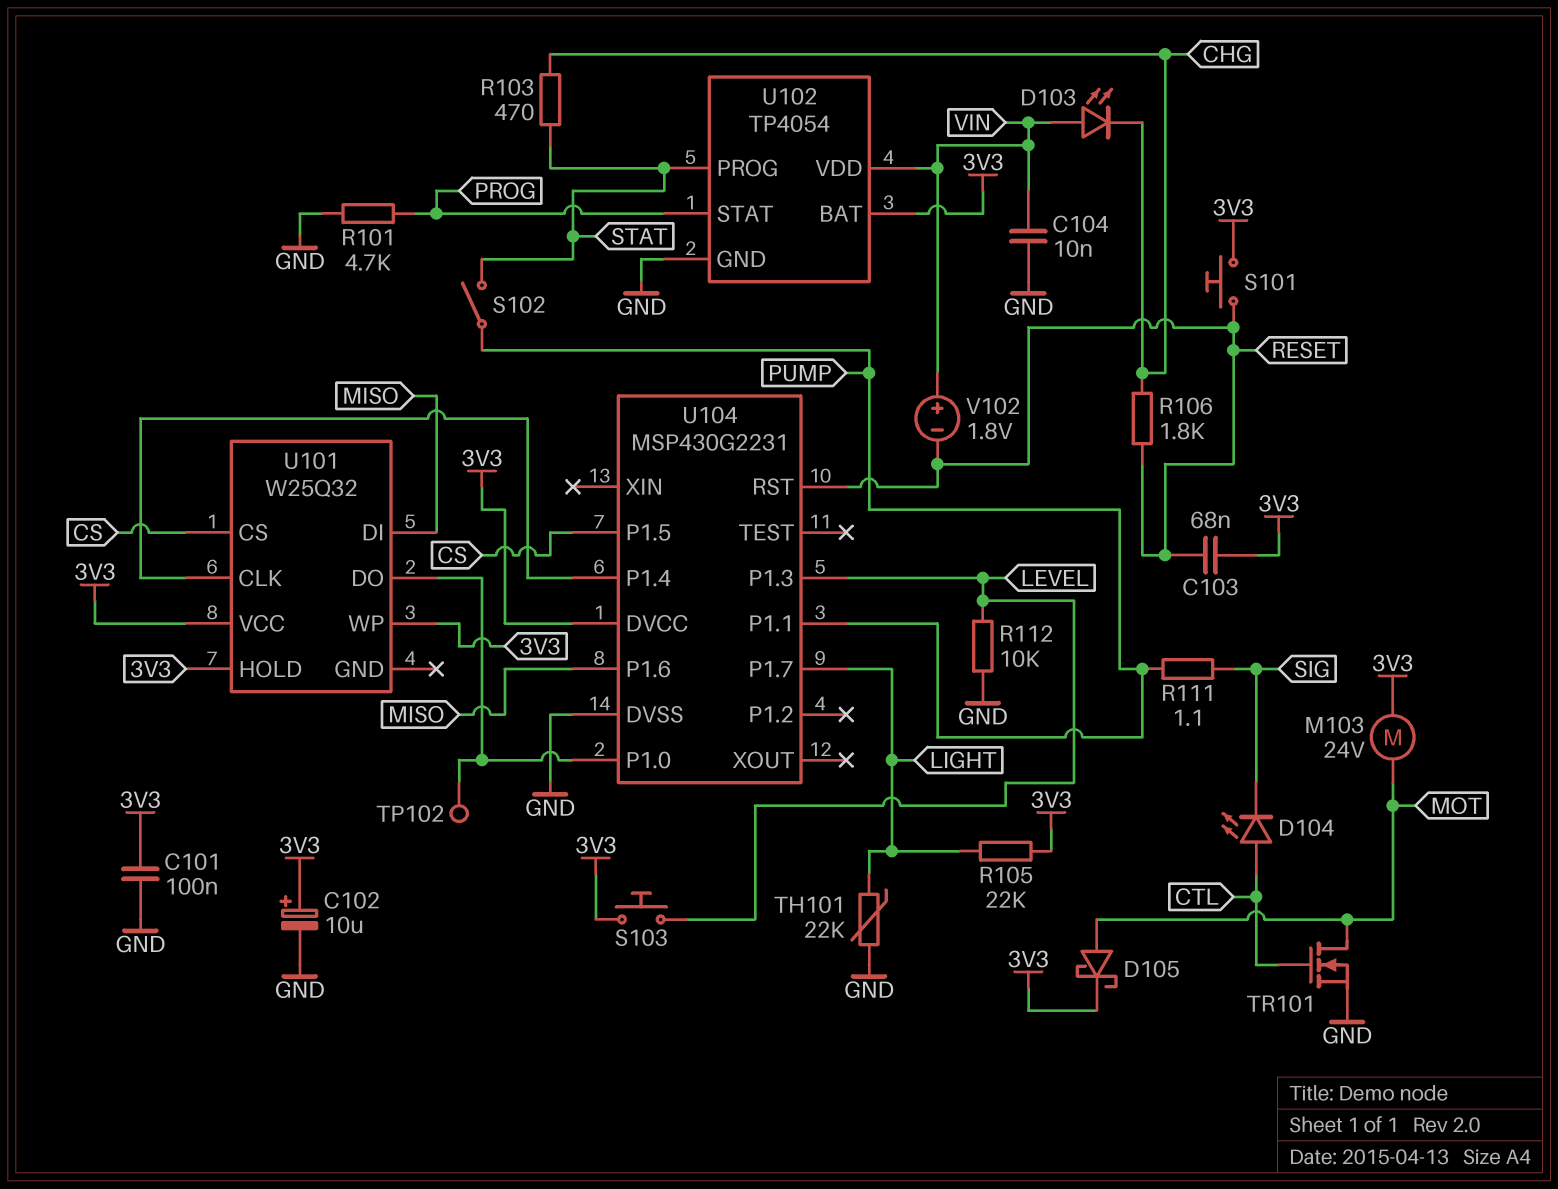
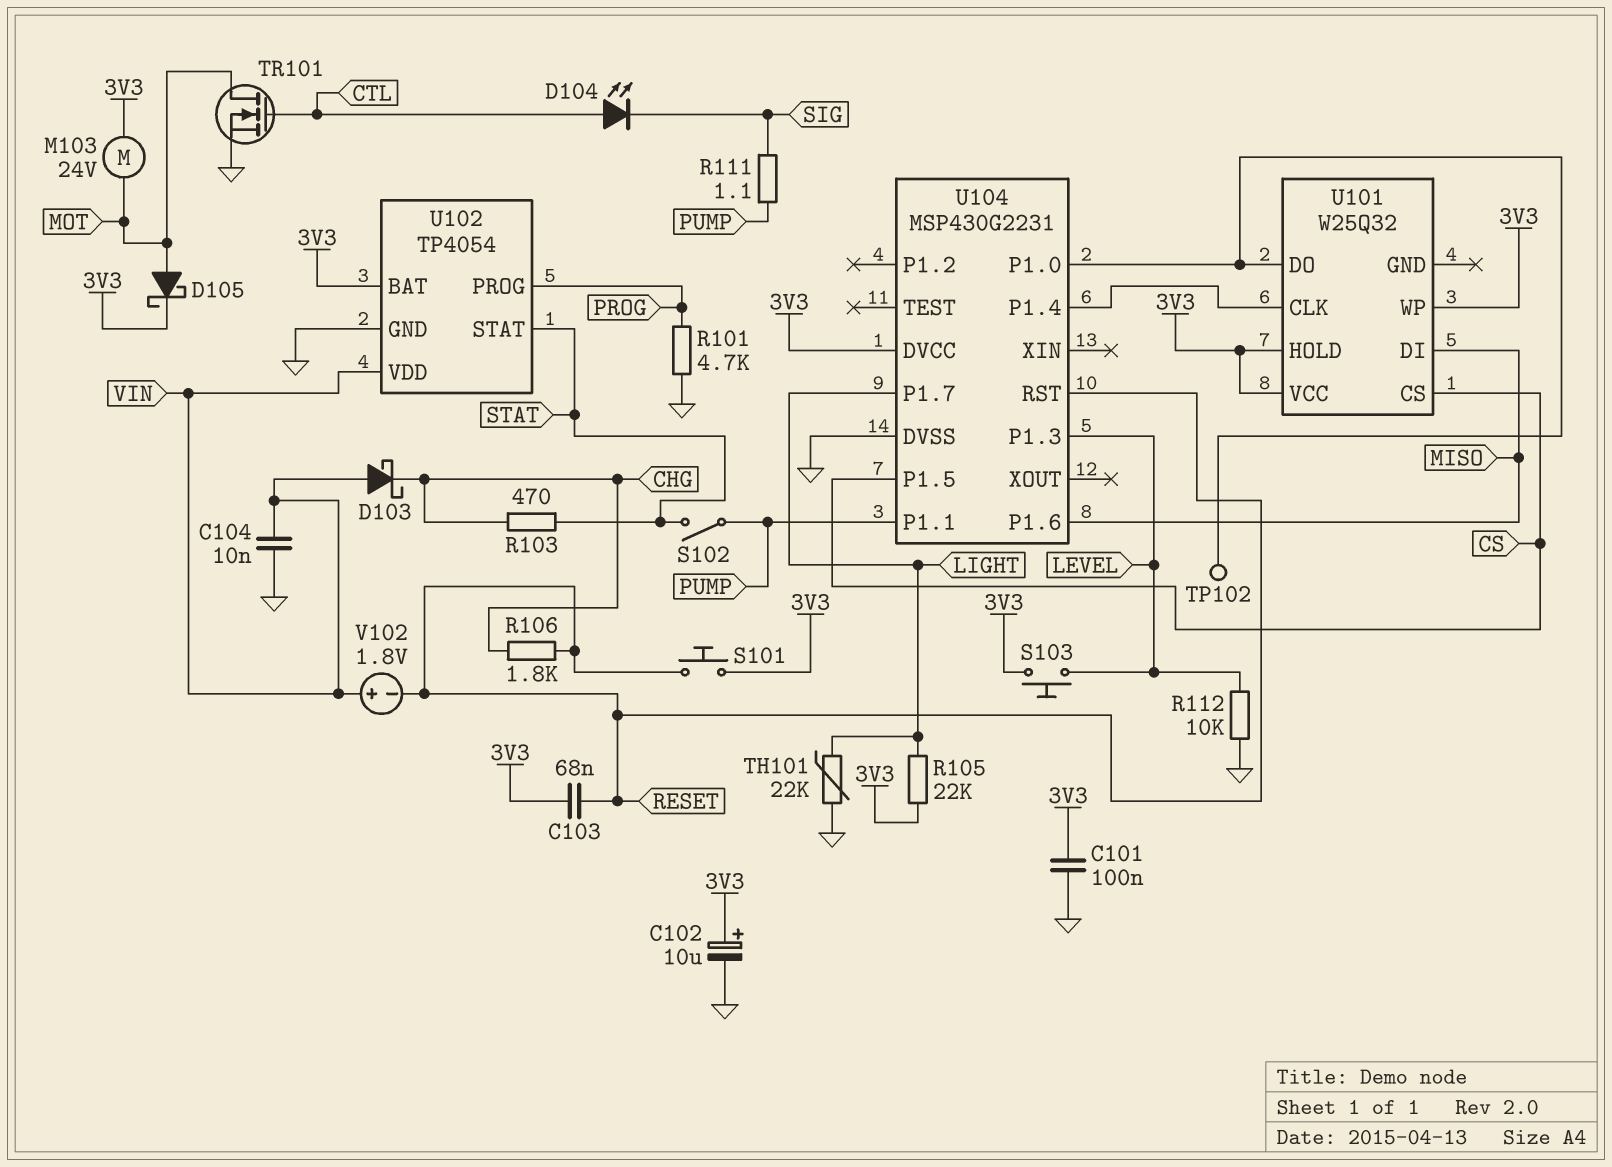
D103: LED (A VIN, K CHG) -> schottky (A VIN, K CHG)
U102 pin PROG: STAT -> PROG
U102 pin STAT: PROG -> STAT

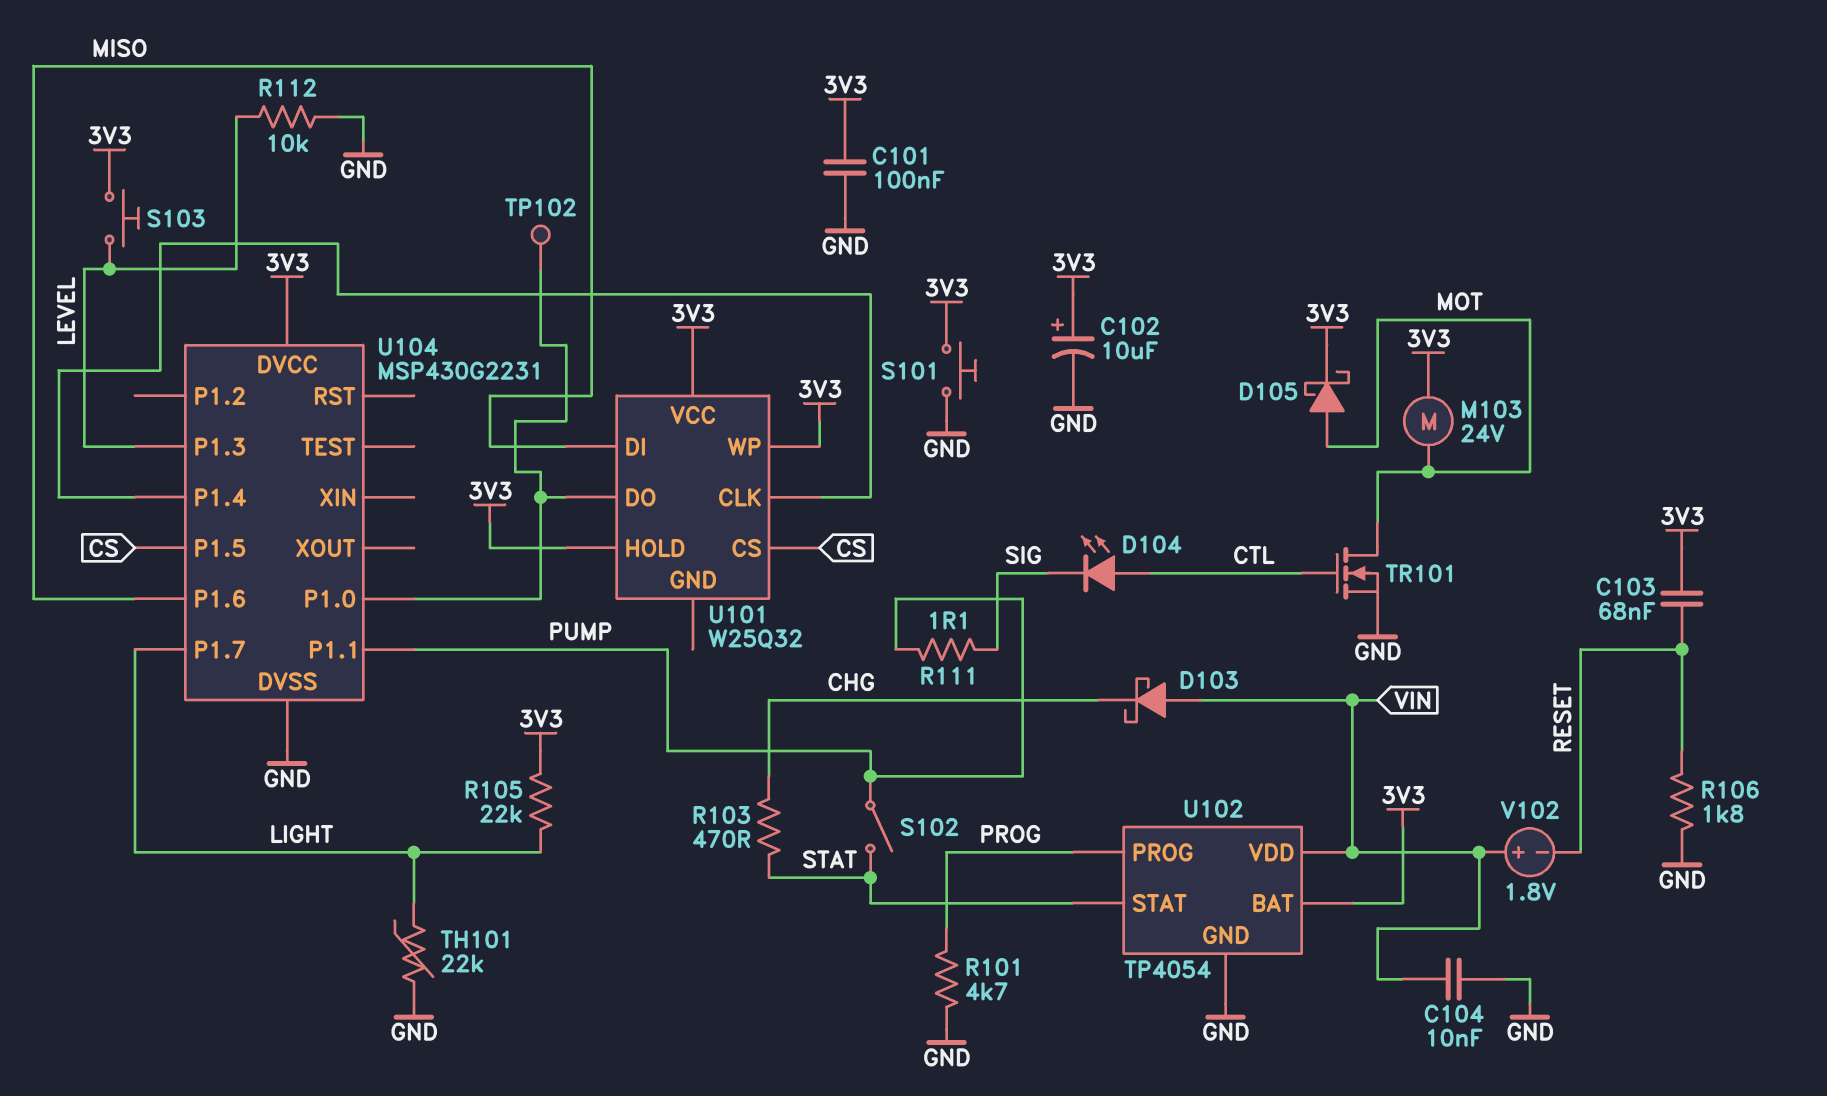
R106: 1.8k (CHG, RESET) -> 1.8k (GND, RESET)
S101: button (3V3, RESET) -> button (3V3, GND)
U104 pin RST: RESET -> none

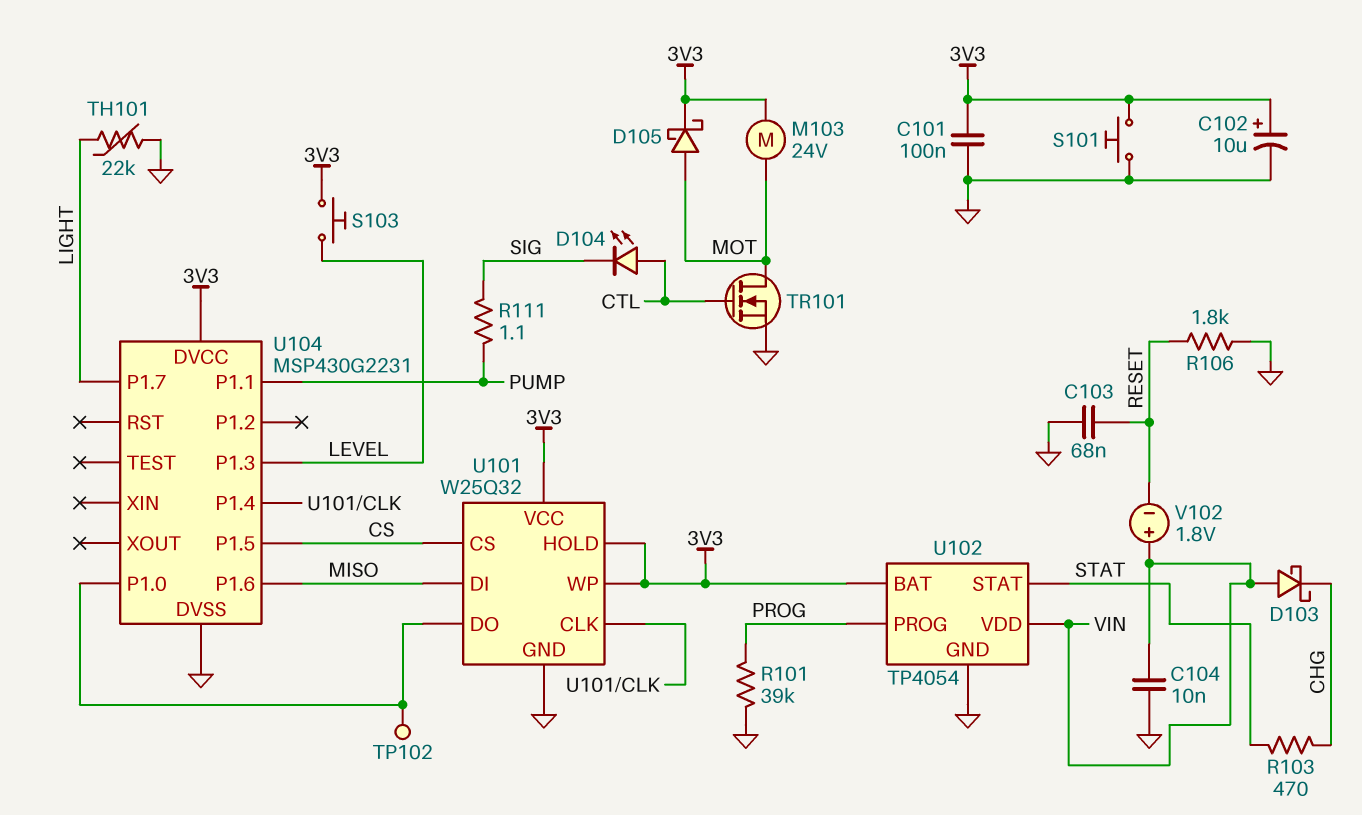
C103: 68nF (3V3, RESET) -> 68nF (GND, RESET)
R101: 4.7k (GND, PROG) -> 39k (GND, PROG)
R105: 22k (3V3, LIGHT) -> none
R112: 10k (GND, LEVEL) -> none
S102: switch (PUMP, STAT) -> none
U101 pin GND: none -> GND

